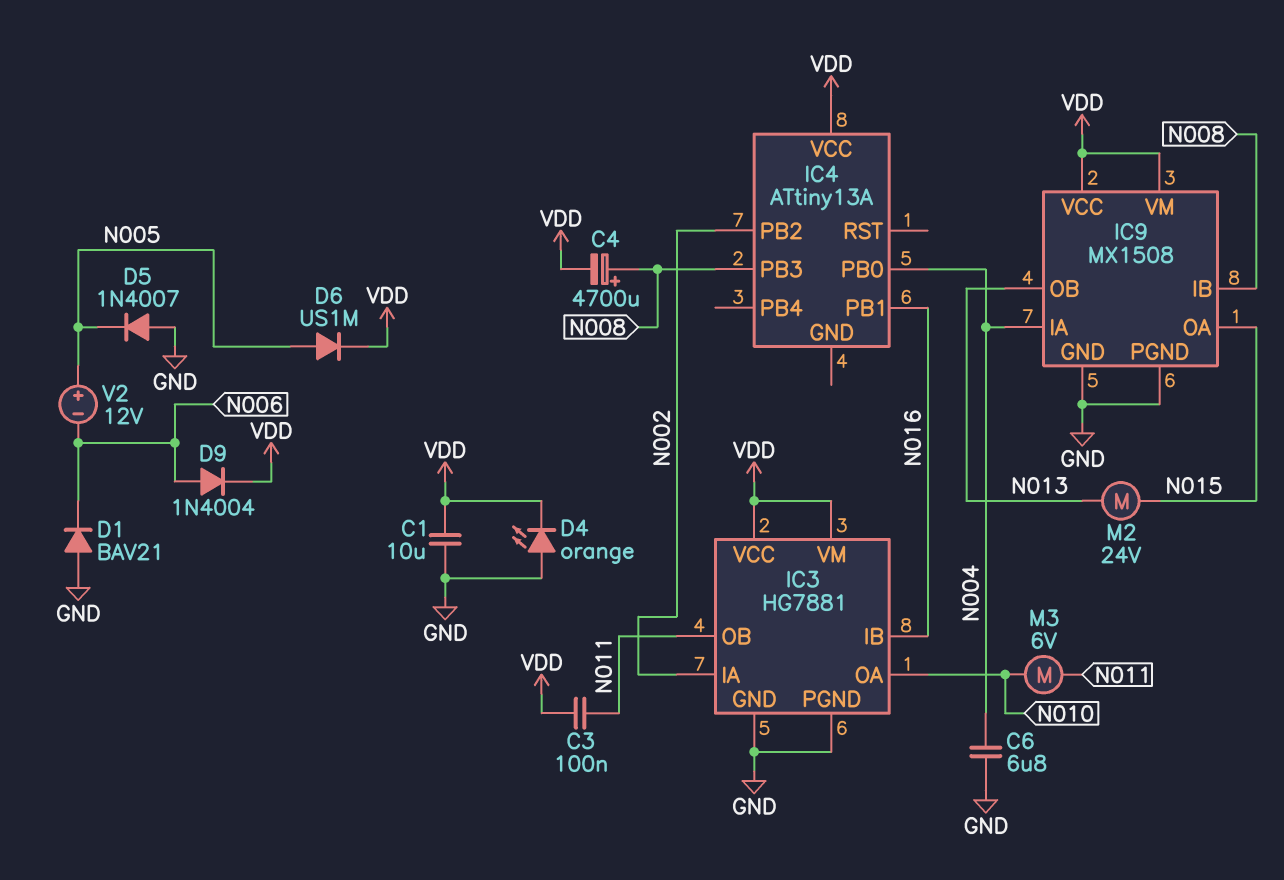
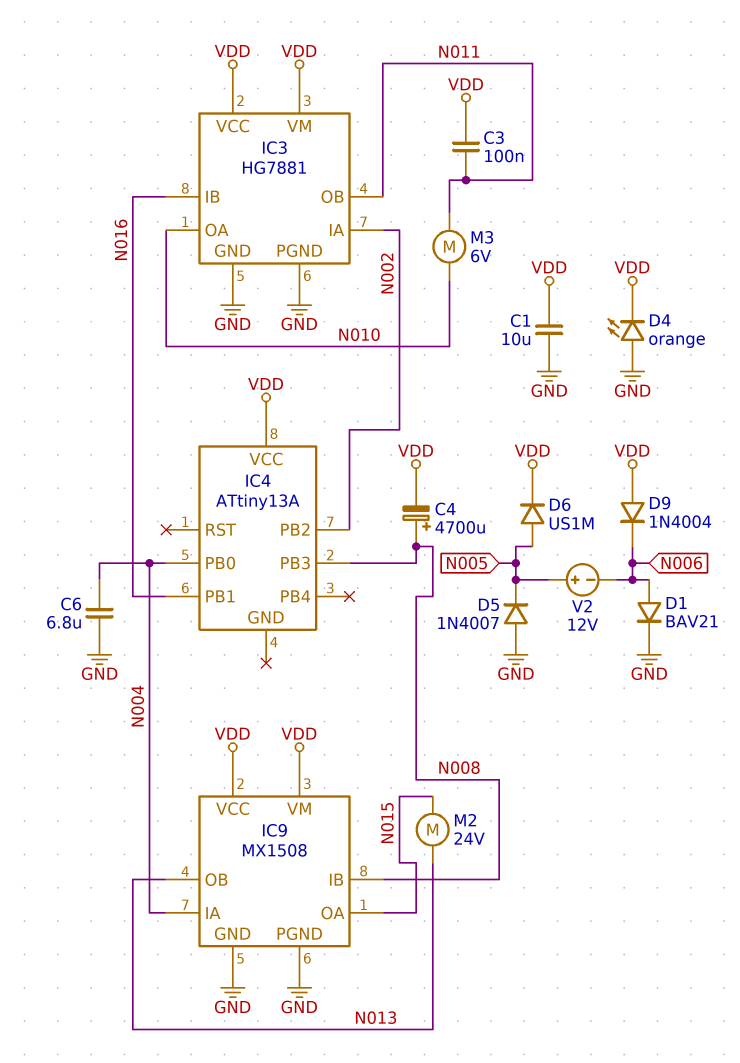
D1: diode BAV21 (A GND, K N006) -> diode BAV21 (A N006, K GND)
D9: diode 1N4004 (A N006, K VDD) -> diode 1N4004 (A VDD, K N006)

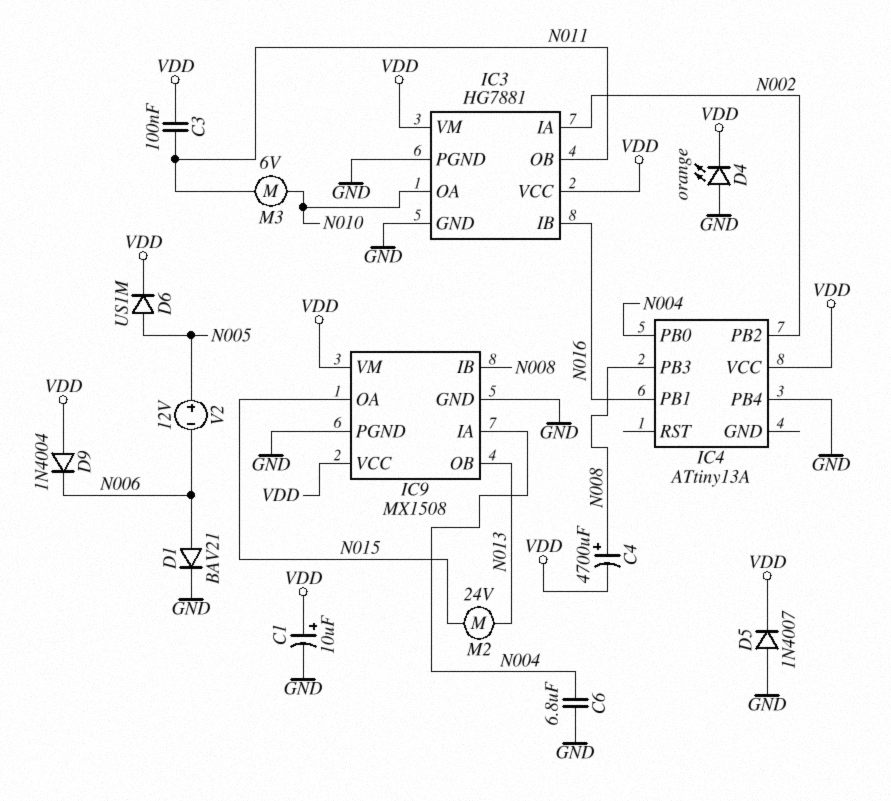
C1: 10uF (GND, VDD) -> 10uF (plus VDD, minus GND)
D5: diode 1N4007 (A GND, K N005) -> diode 1N4007 (A GND, K VDD)
IC4 pin PB4: none -> GND

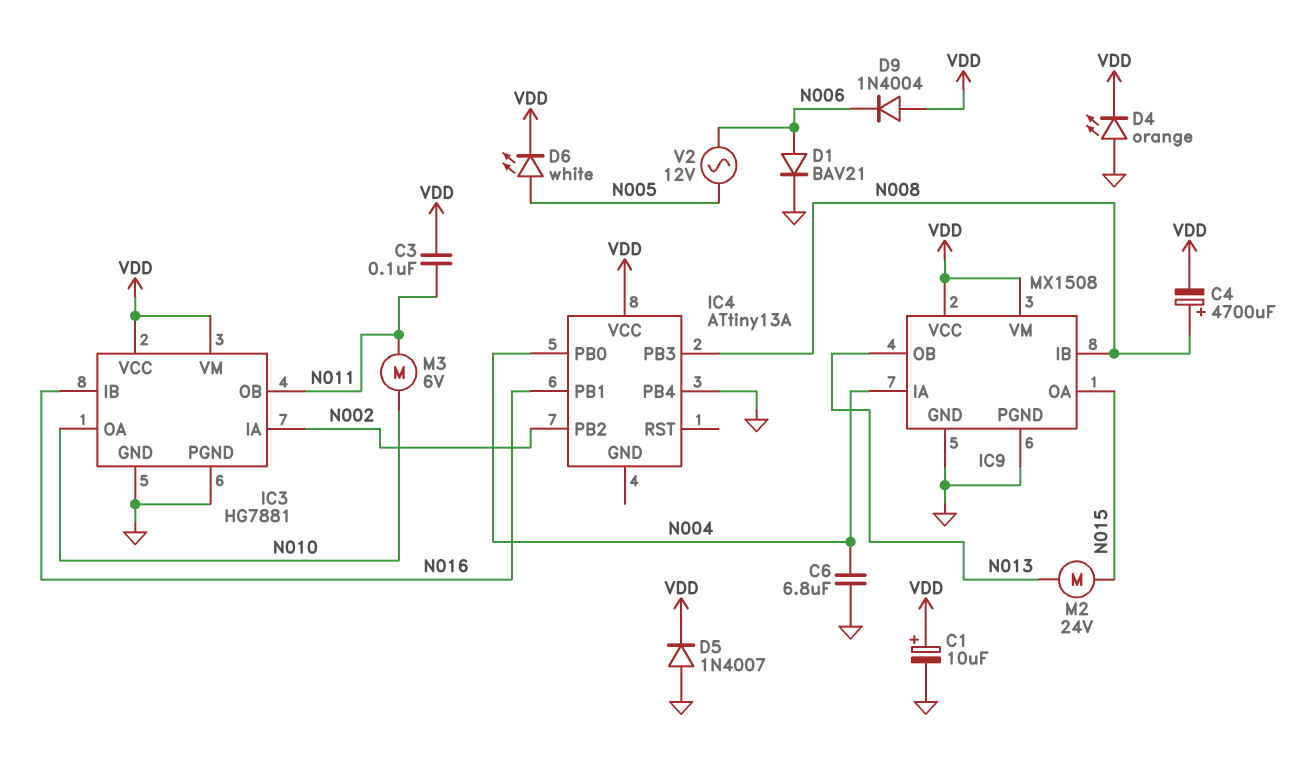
D6: diode US1M (A N005, K VDD) -> LED white (A N005, K VDD)
V2: 12V (plus N005, minus N006) -> AC 12V (N005, N006)

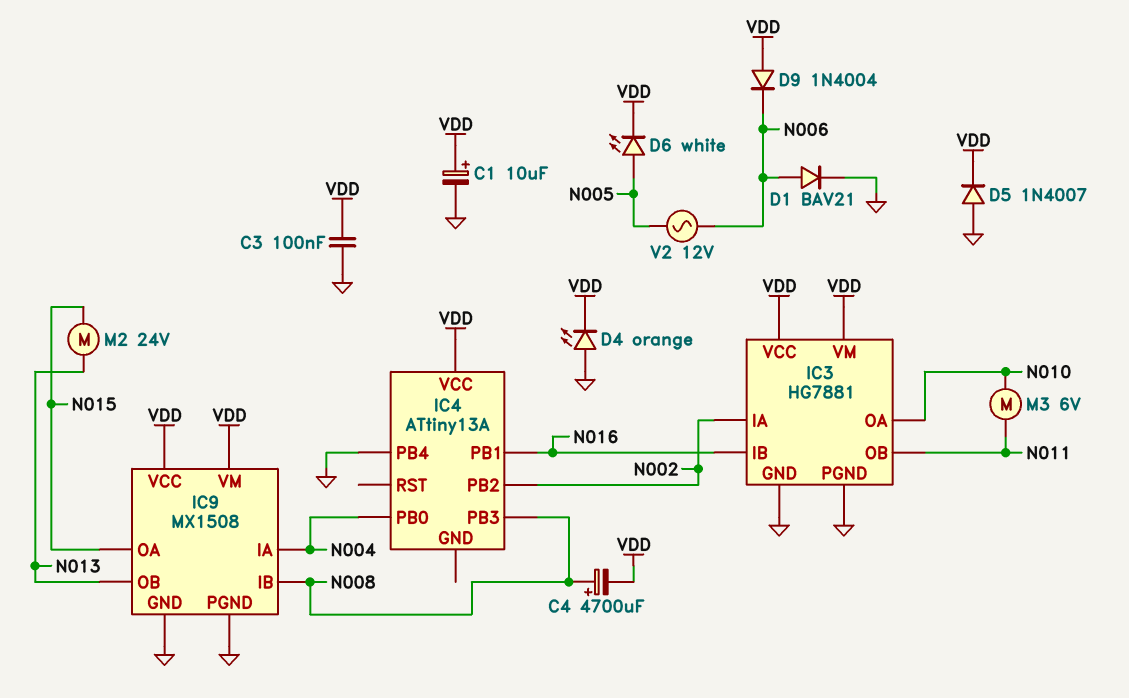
C3: 100nF (N011, VDD) -> 100nF (GND, VDD)
C6: 6.8uF (GND, N004) -> none

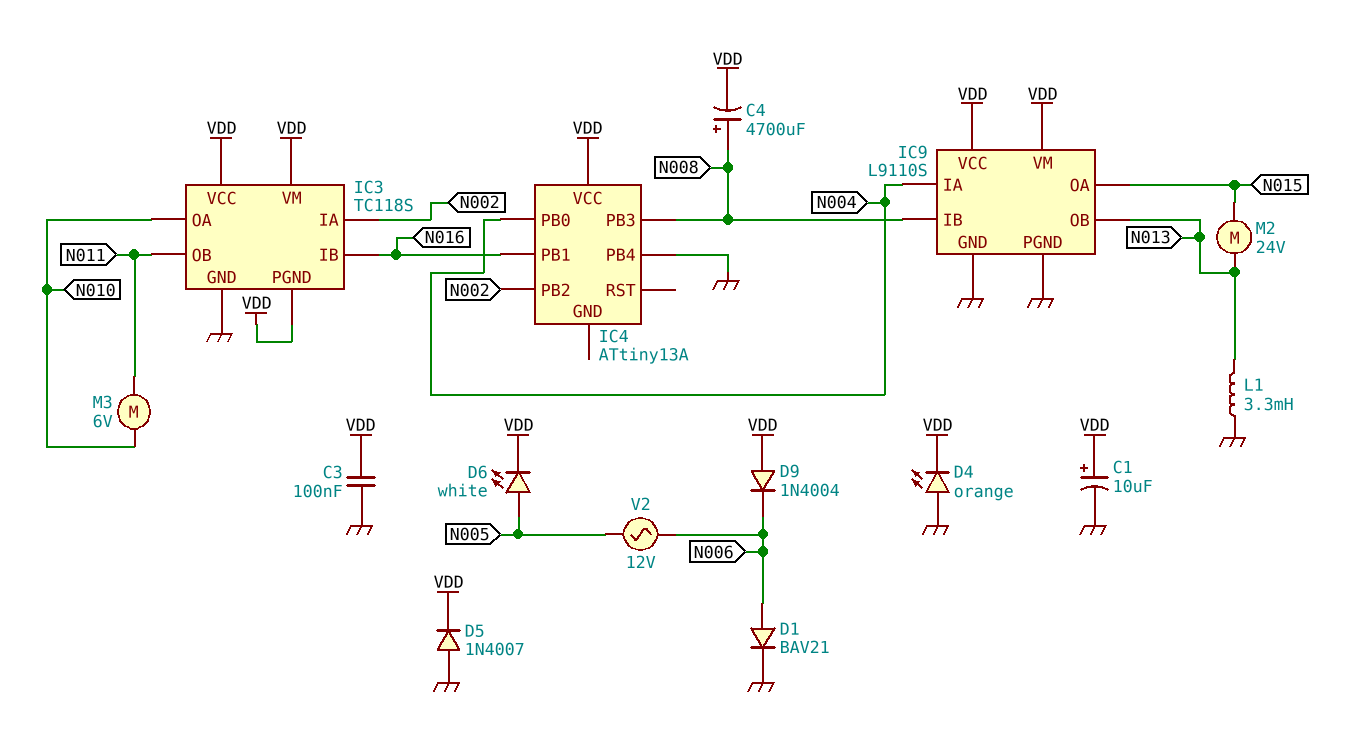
IC3: HG7881 -> TC118S
IC3 pin PGND: GND -> VDD
IC9: MX1508 -> L9110S
L1: none -> 3.3mH (GND, N013)

